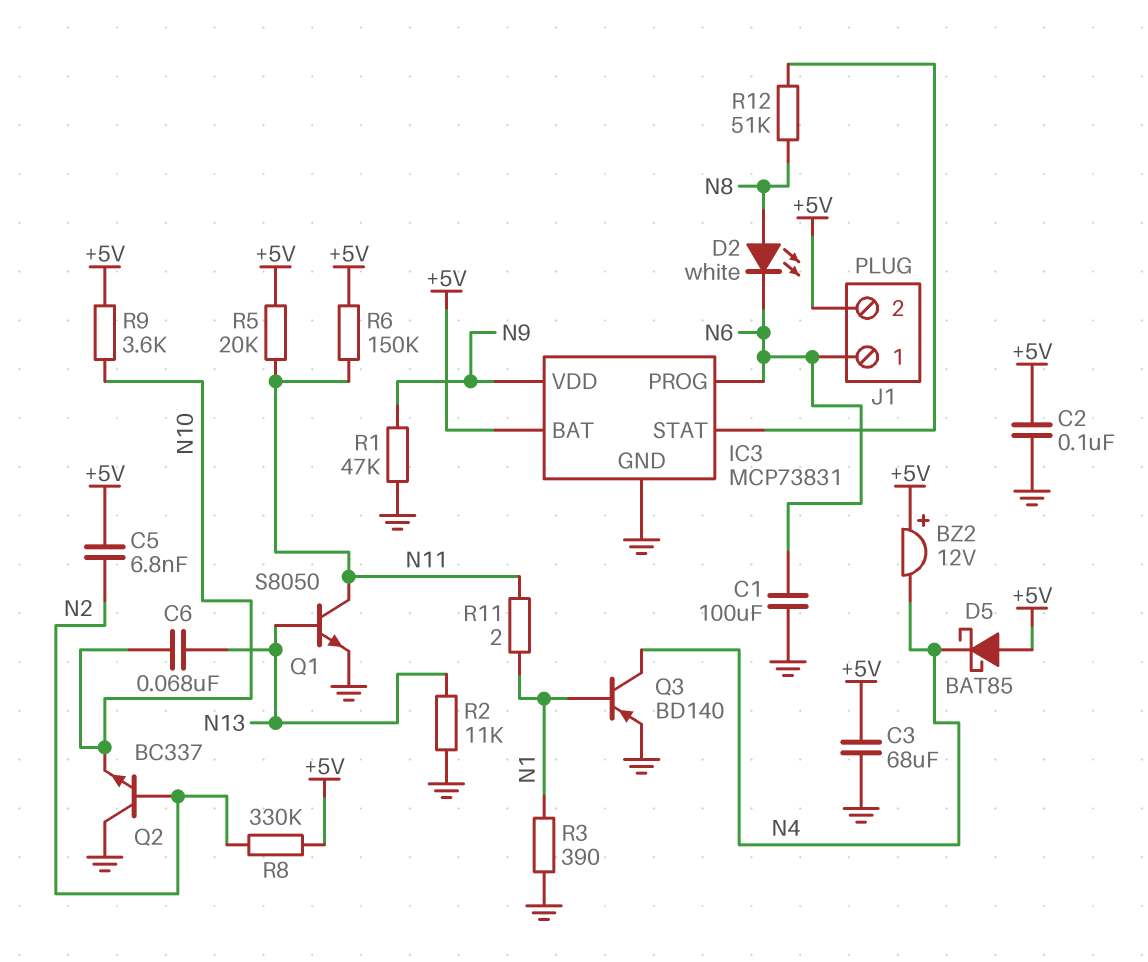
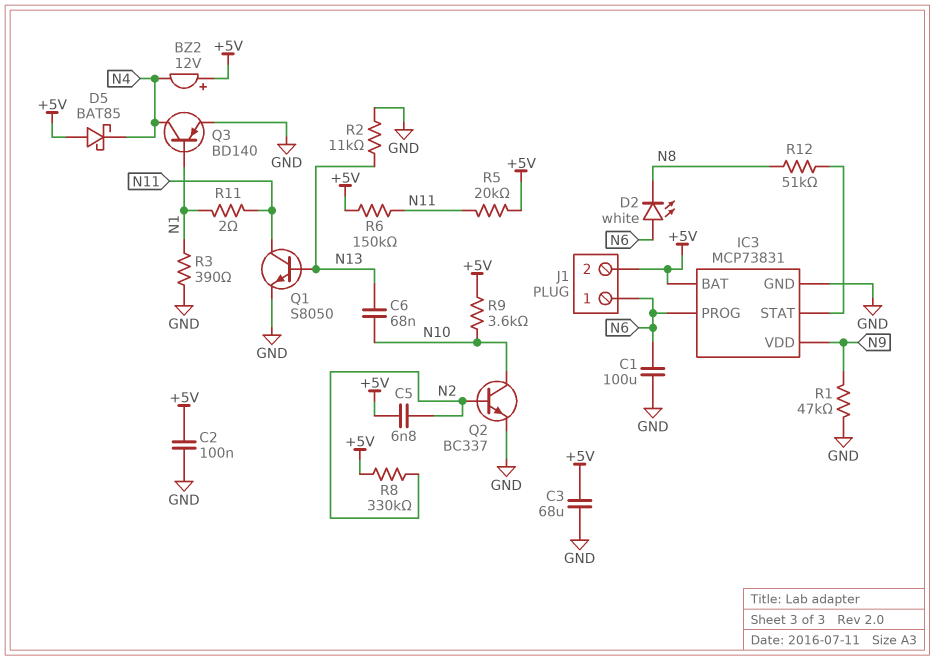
D2: LED white (A N8, K N6) -> LED white (A N6, K N8)
Q2: NPN BC337 (B N2, C GND, E N10) -> NPN BC337 (B N2, C N10, E GND)

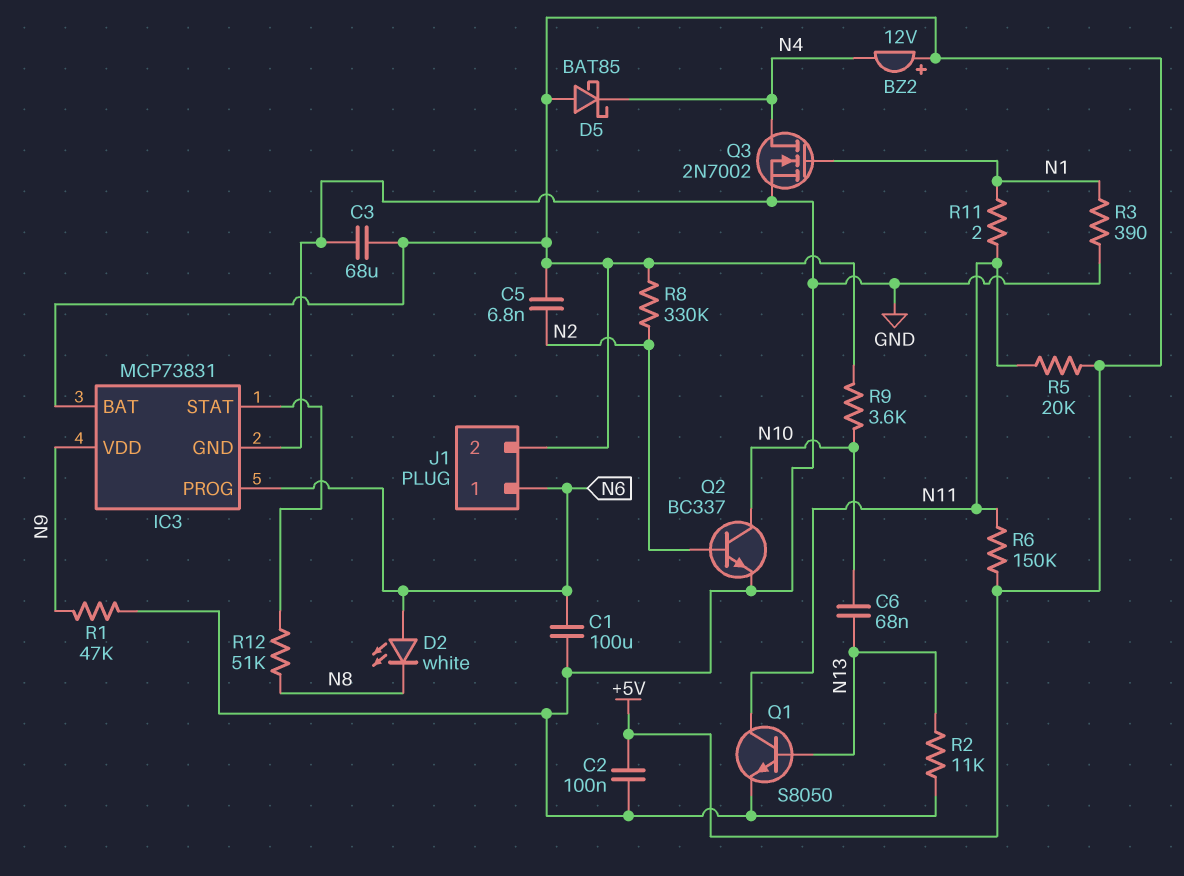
Q3: PNP BD140 (B N1, C N4, E GND) -> NMOS 2N7002 (G N1, D N4, S GND)

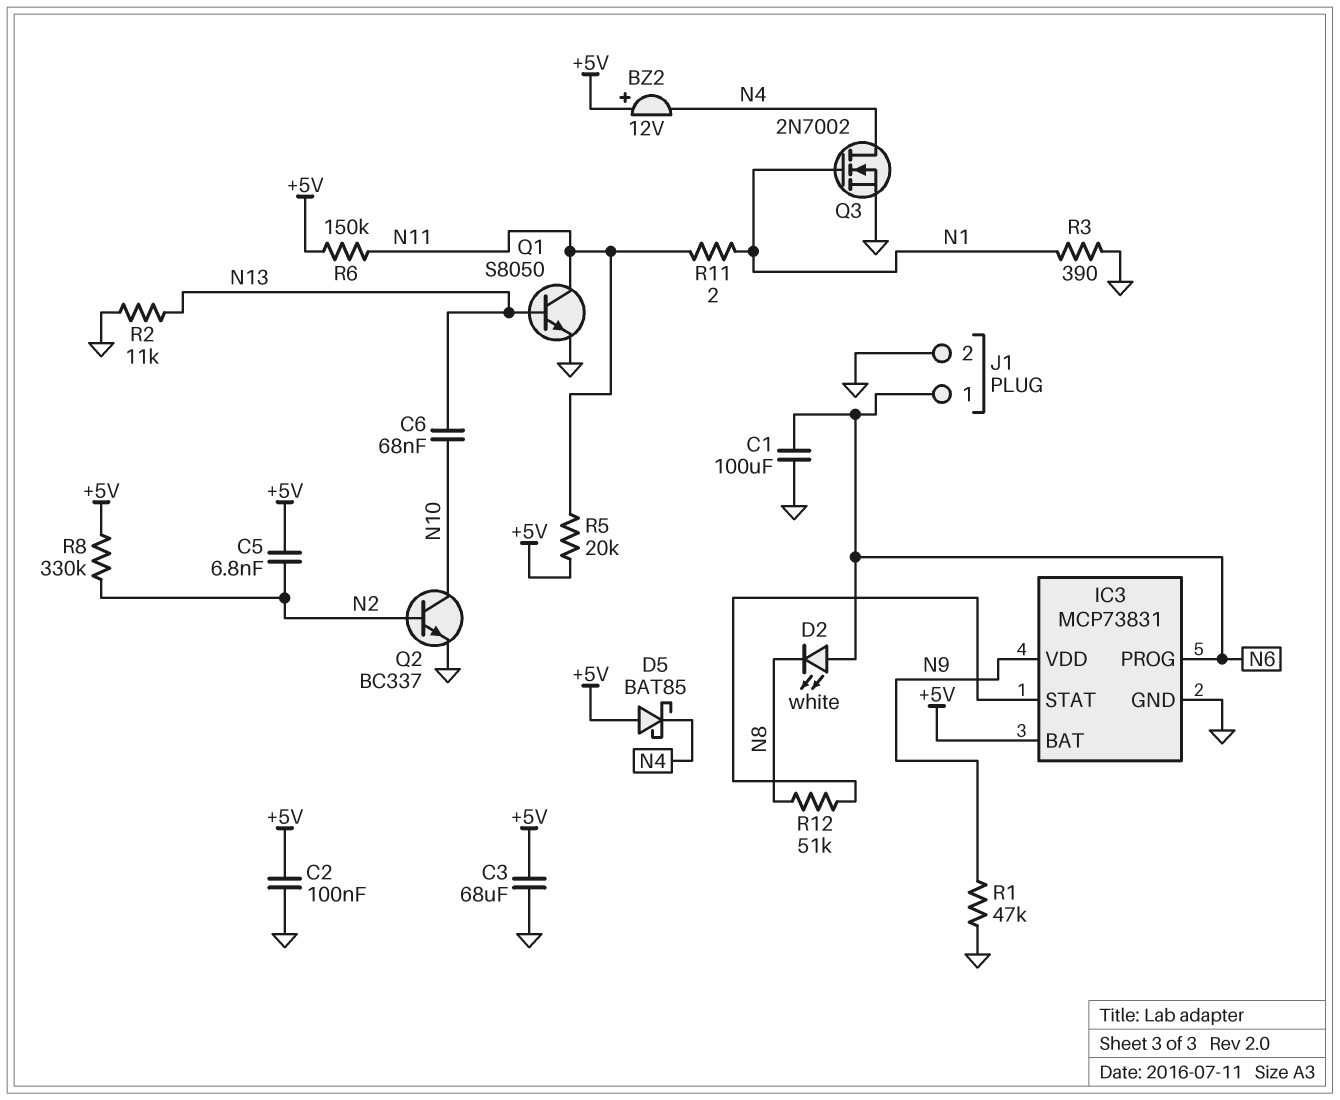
J1 pin 2: +5V -> GND
R9: 3.6k (+5V, N10) -> none

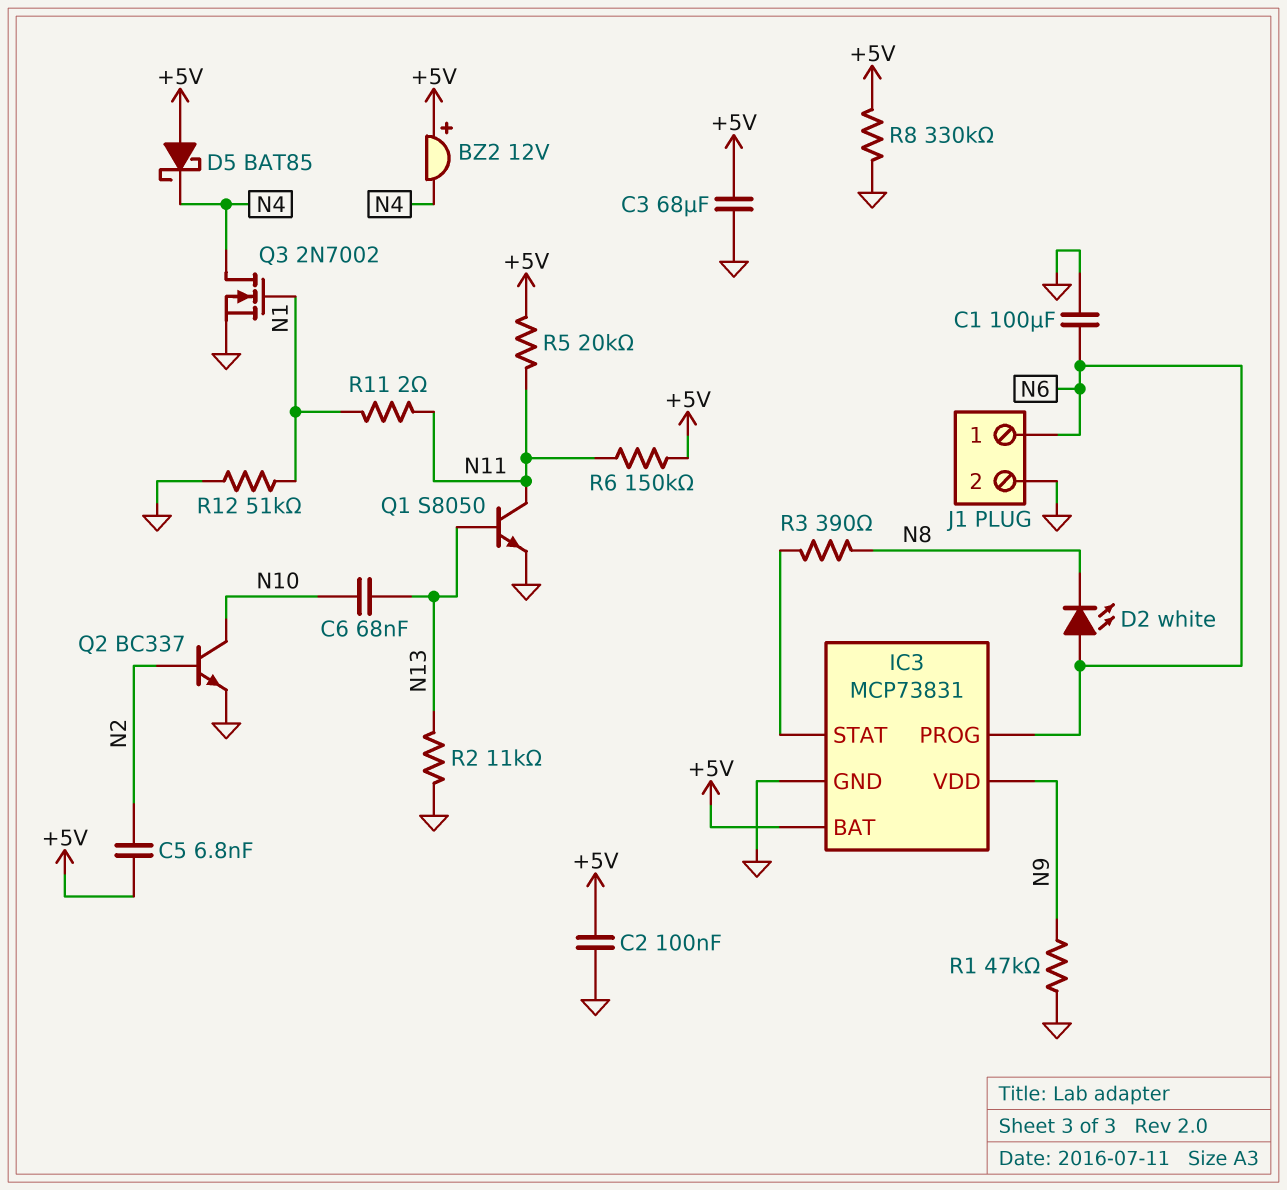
R3: 390 (GND, N1) -> 390 (IC3/STAT, N8)
R8: 330k (+5V, N2) -> 330k (+5V, GND)
R12: 51k (IC3/STAT, N8) -> 51k (GND, N1)

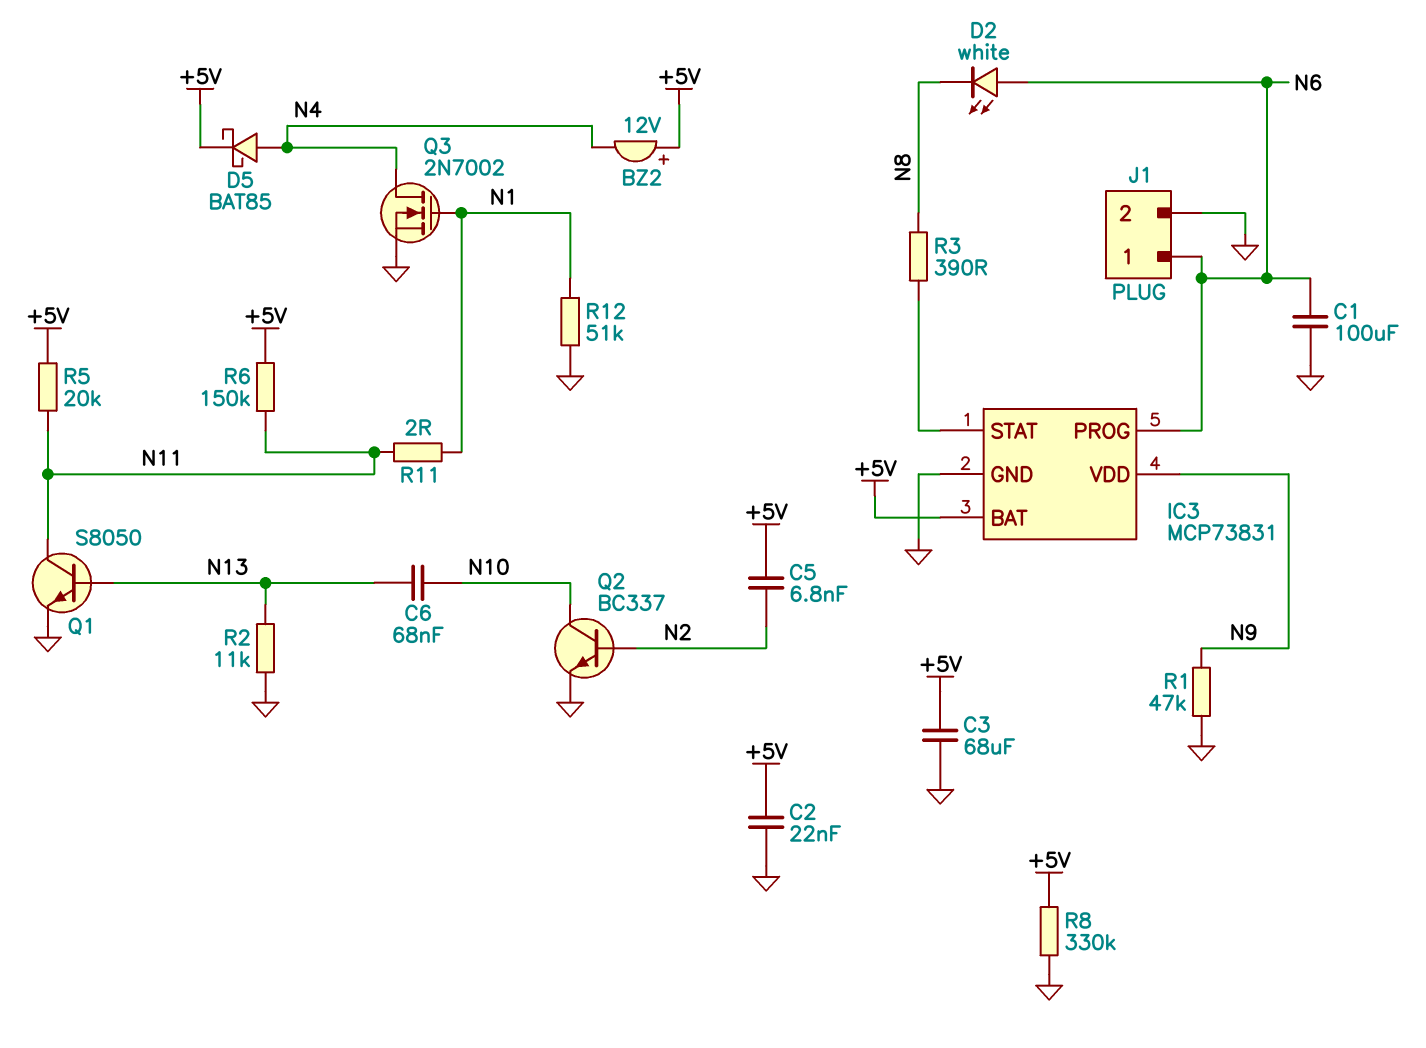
C2: 100nF (+5V, GND) -> 22nF (+5V, GND)
D5: schottky BAT85 (A +5V, K N4) -> schottky BAT85 (A N4, K +5V)

